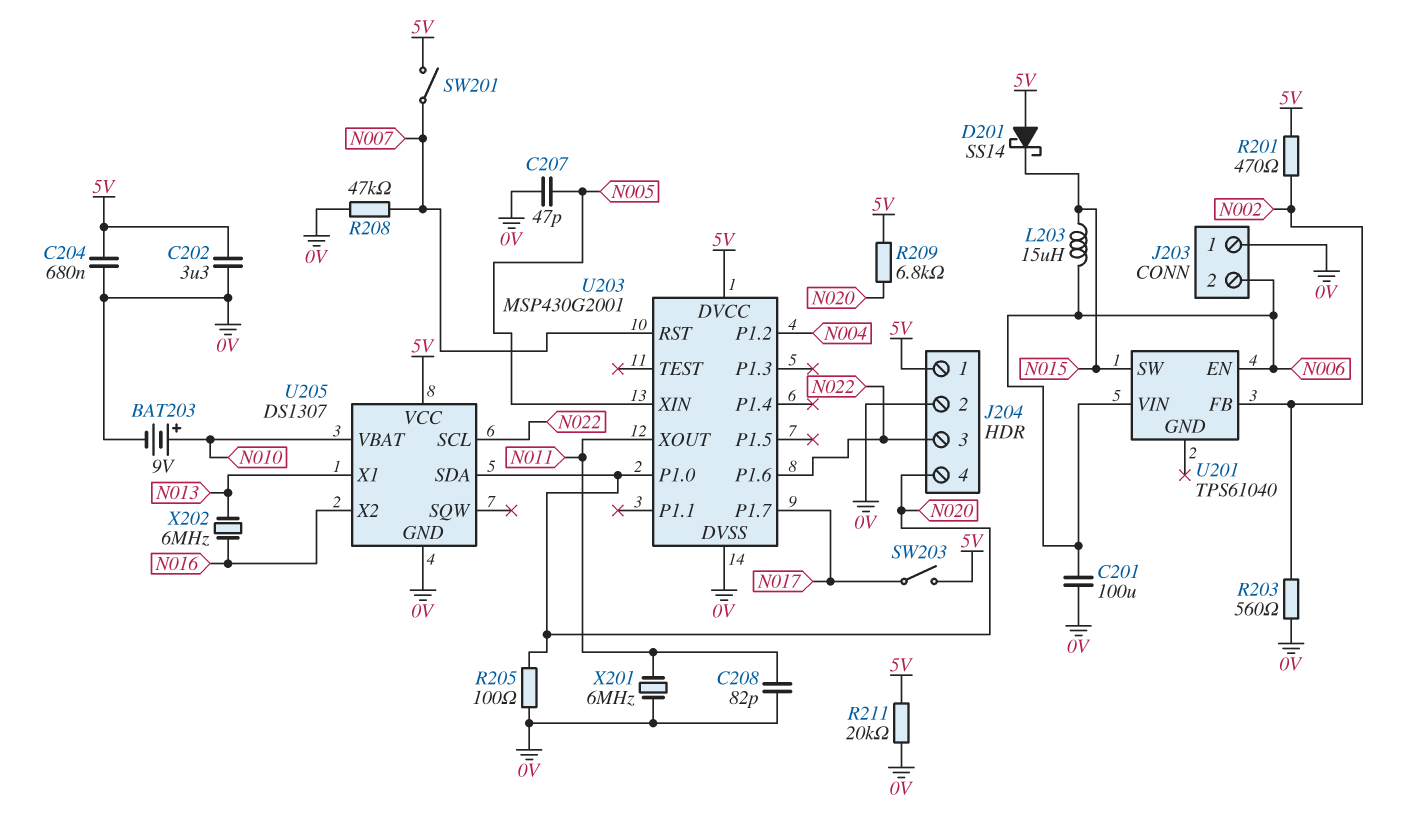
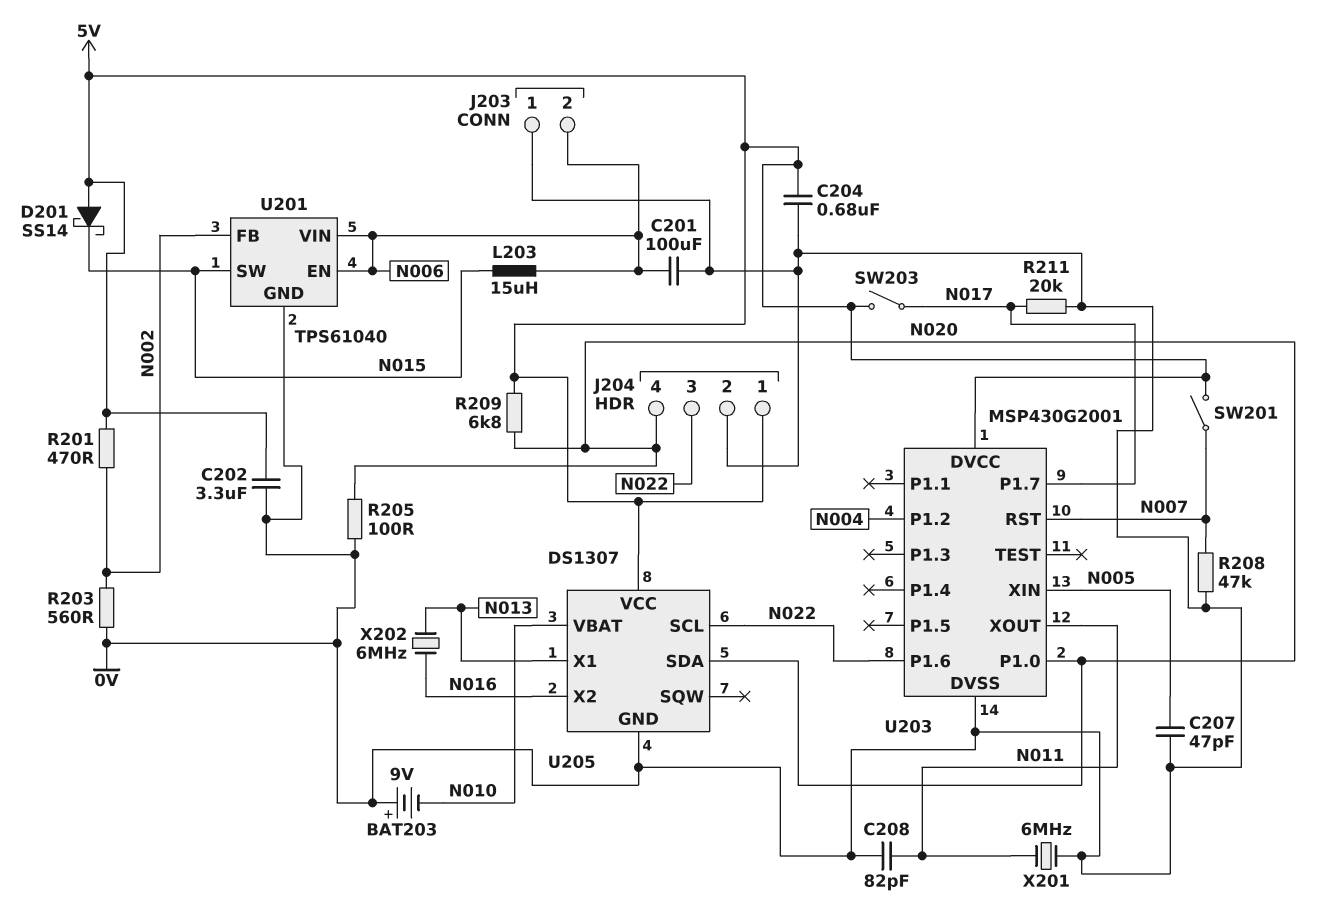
BAT203: 9V (plus N010, minus 0V) -> 9V (plus 0V, minus N010)
R211: 20k (0V, 5V) -> 20k (0V, N017)
U201 pin GND: none -> 0V

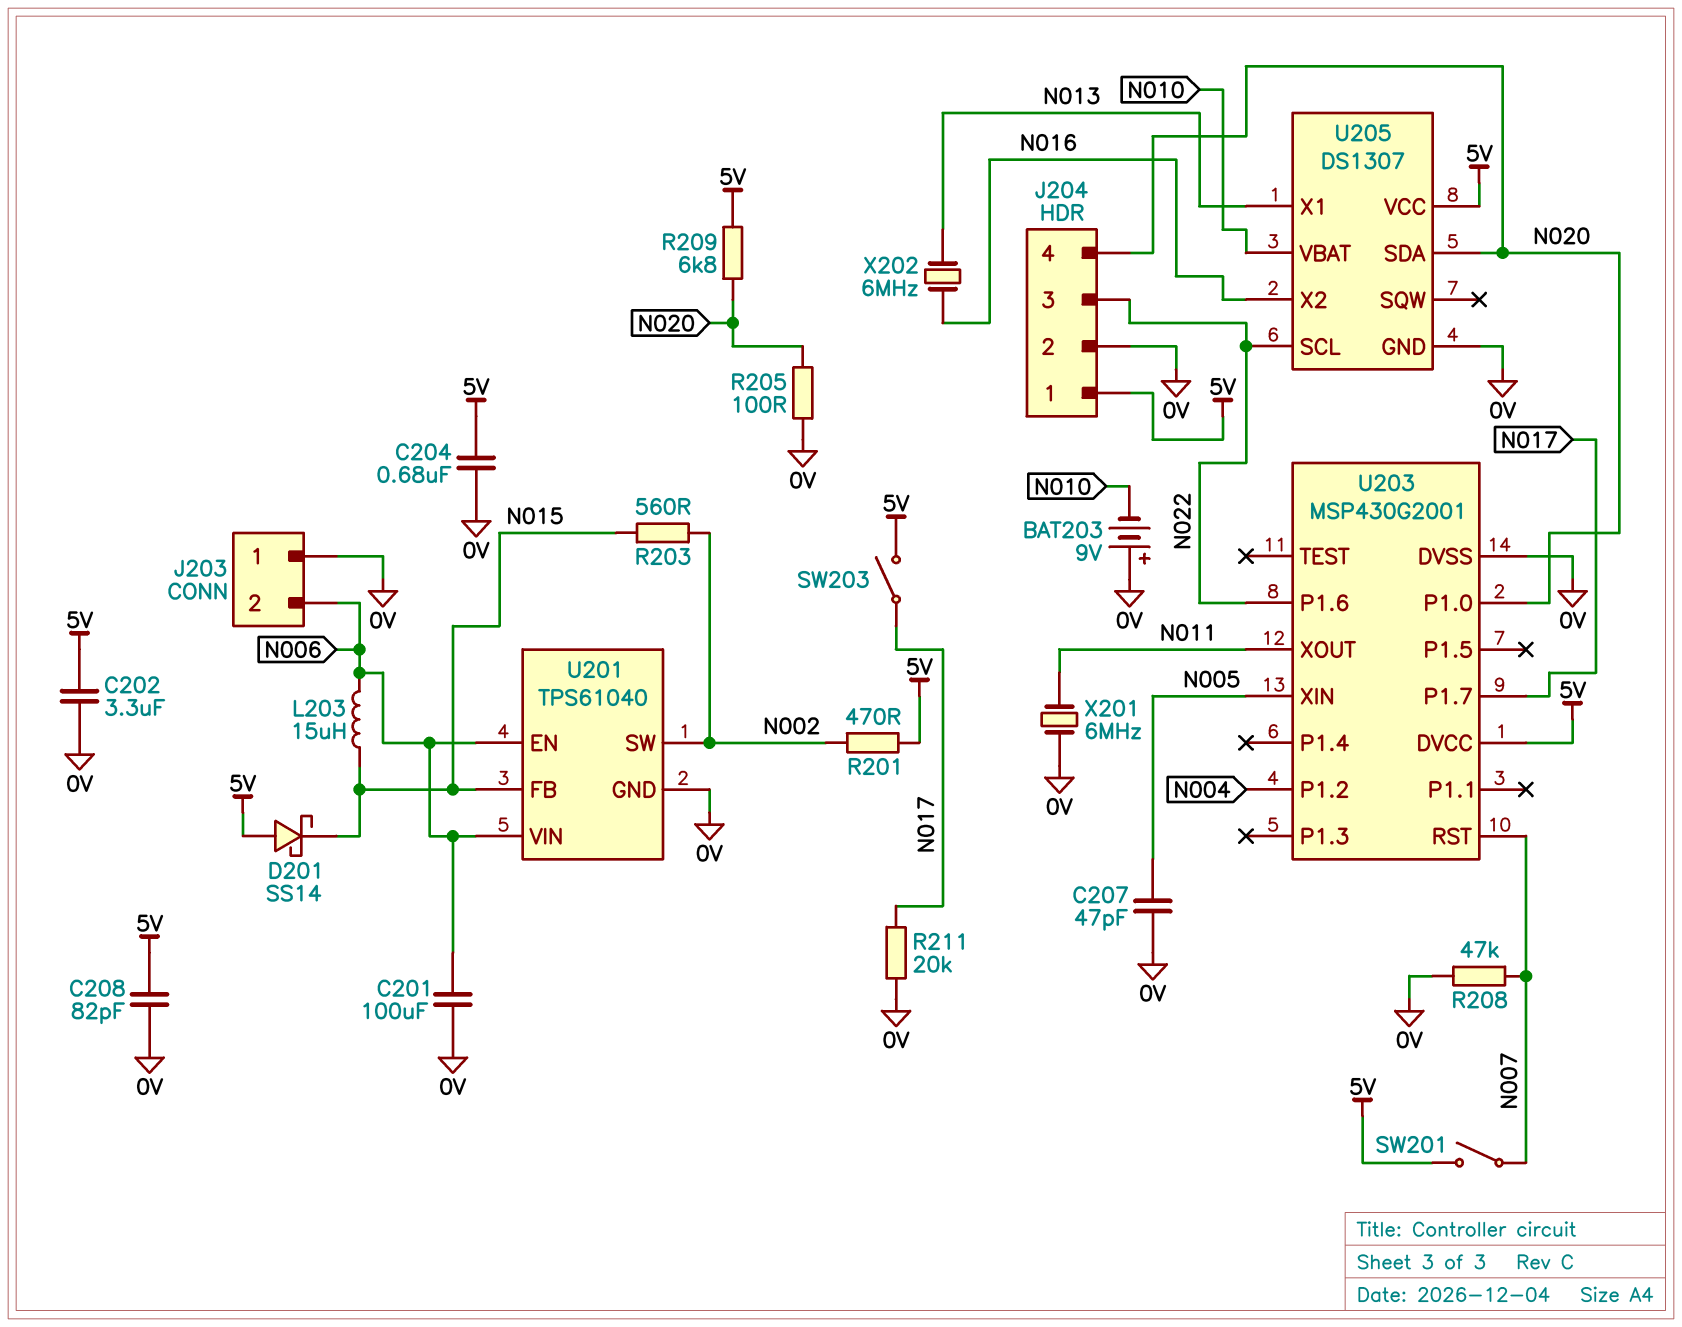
C208: 82pF (0V, N011) -> 82pF (0V, 5V)
R203: 560 (0V, N002) -> 560 (N002, N015)
U201 pin FB: N002 -> N015
U201 pin SW: N015 -> N002

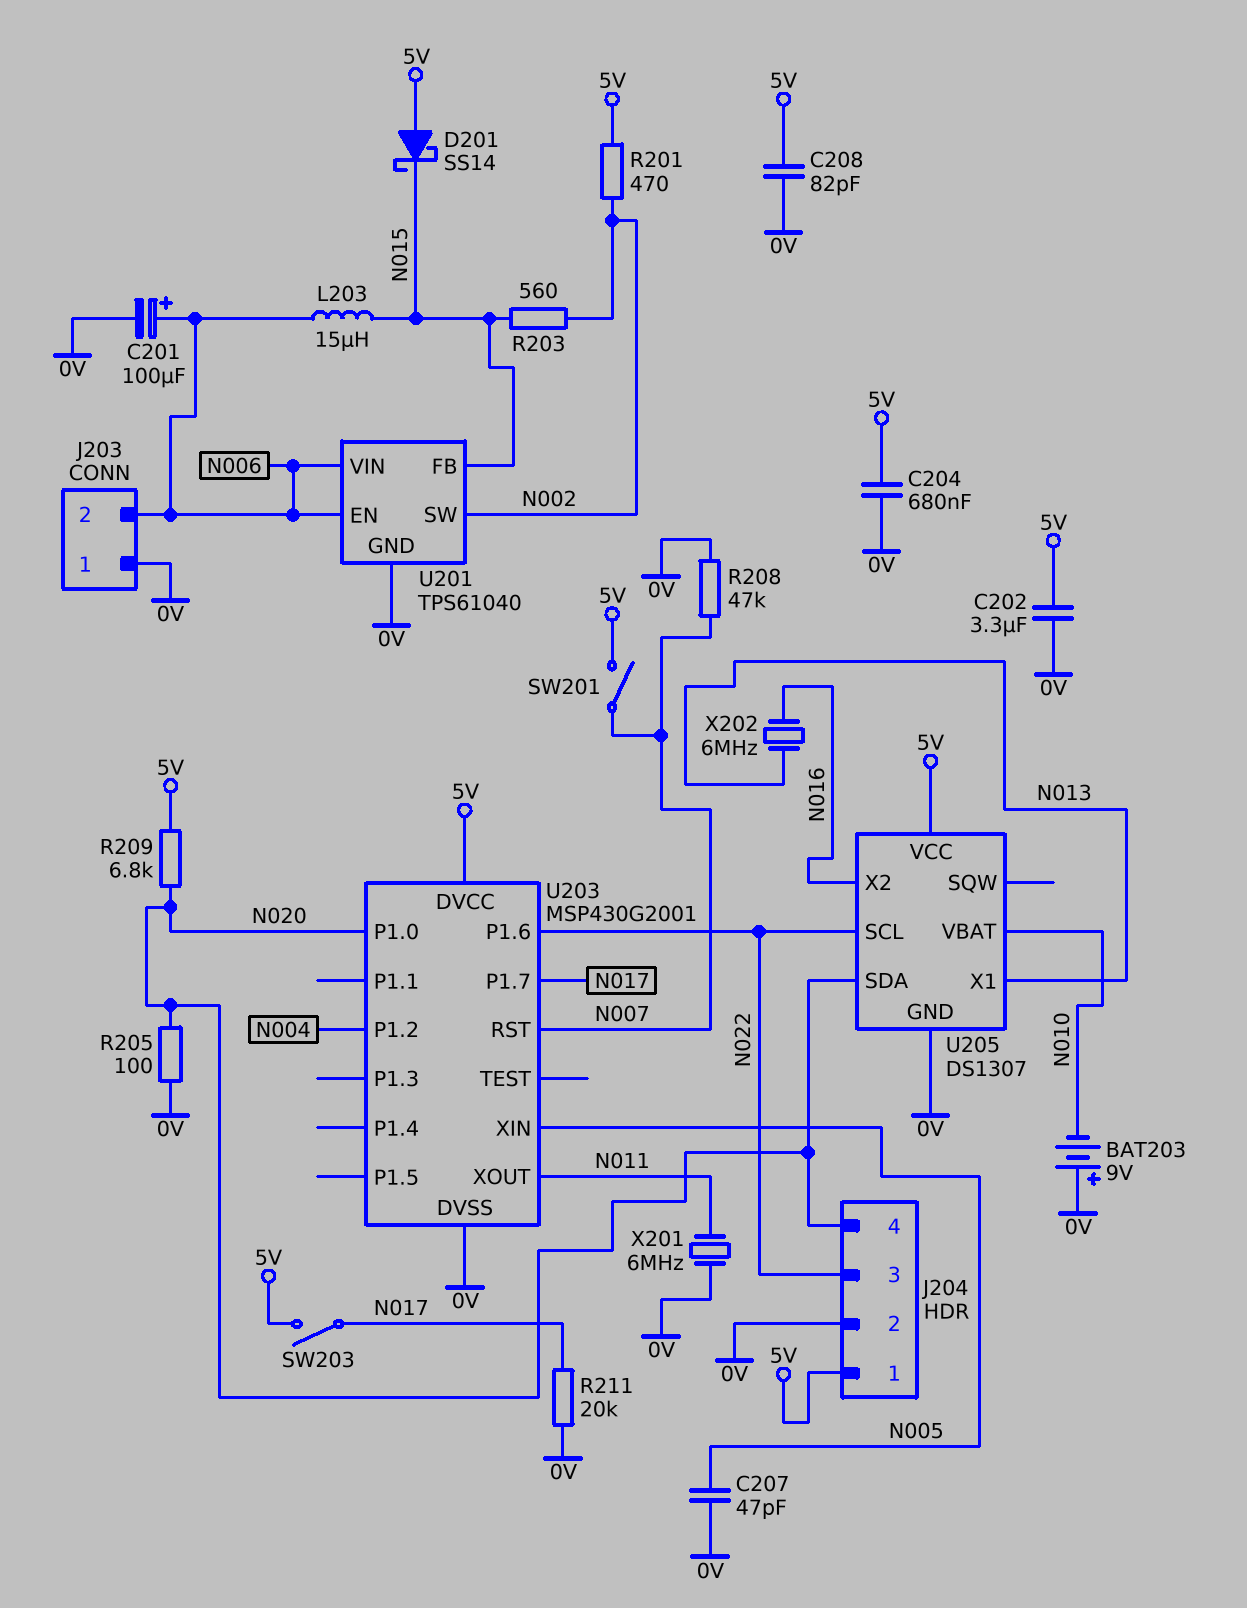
C201: 100uF (0V, N006) -> 100uF (plus N006, minus 0V)

